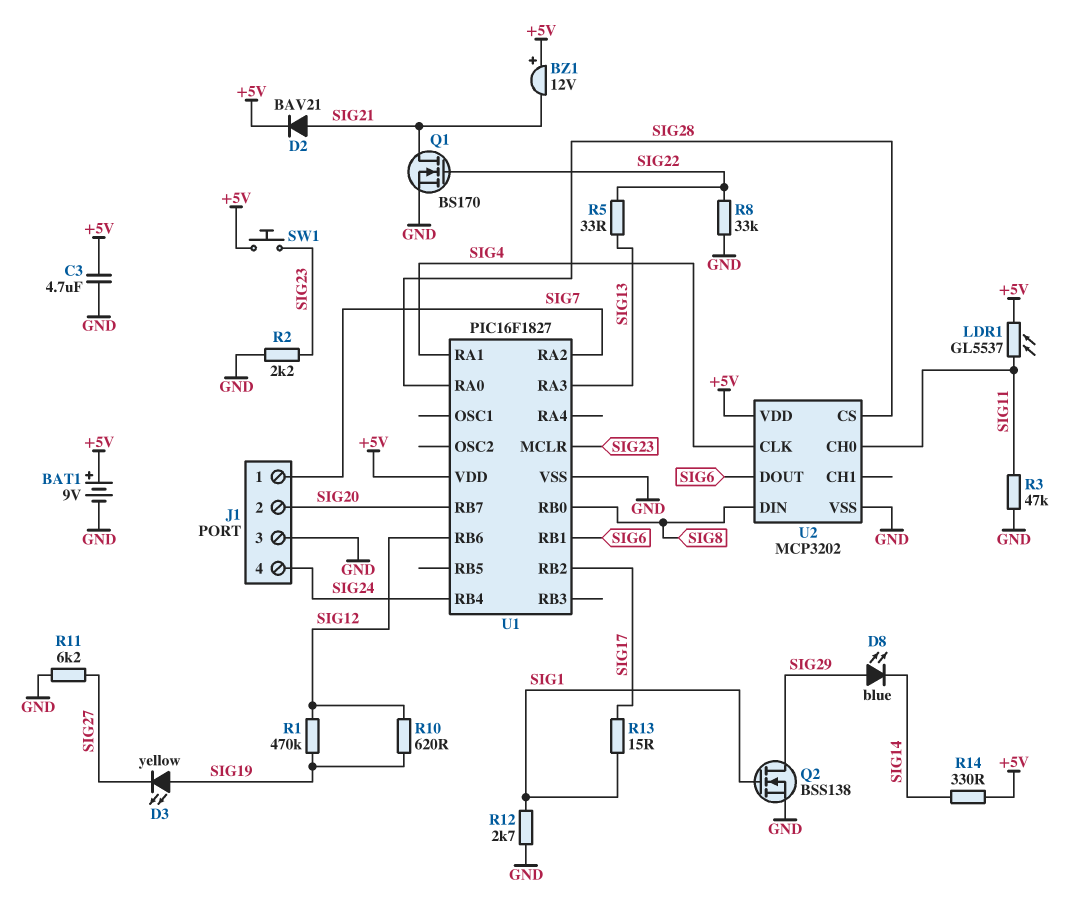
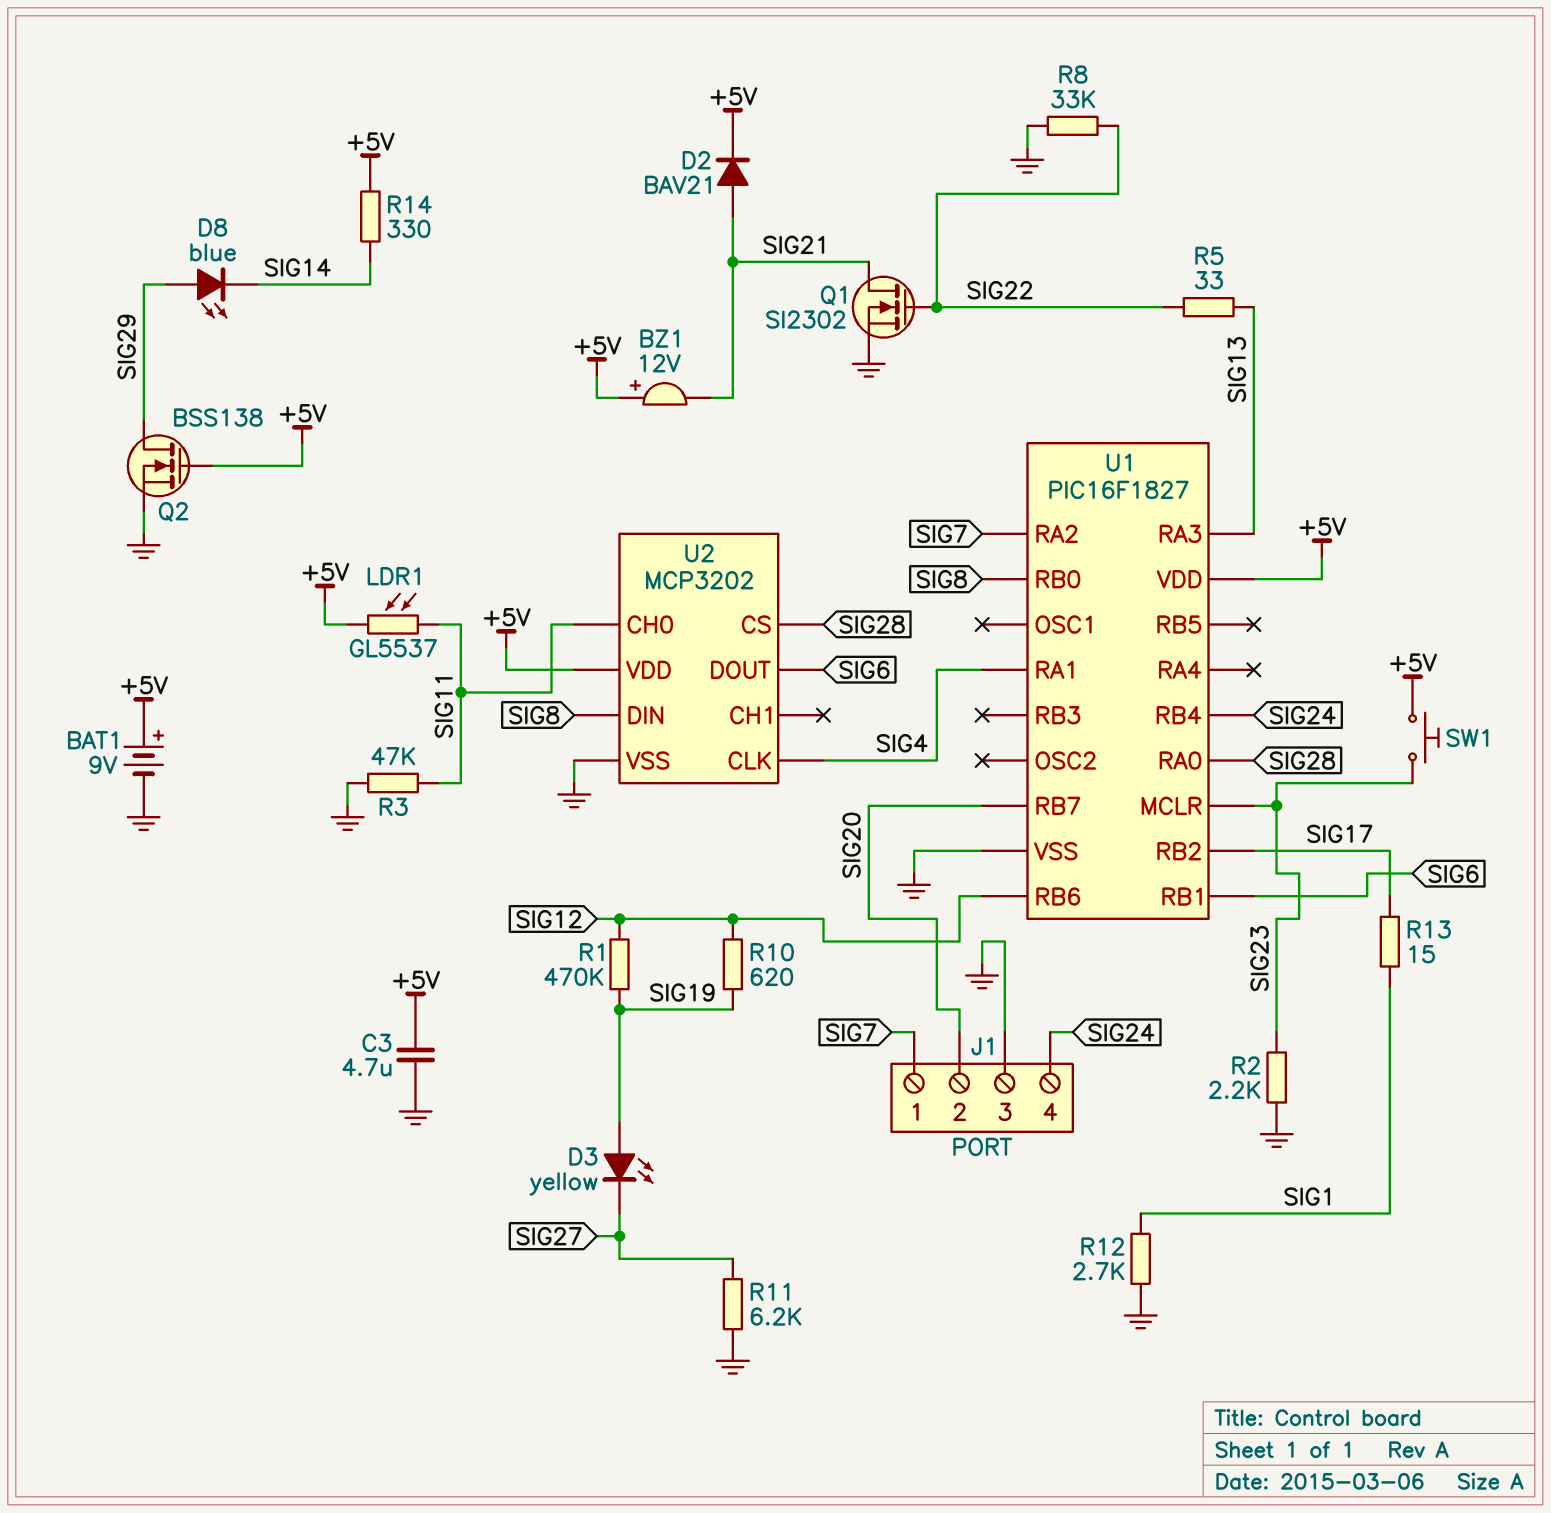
Q1: NMOS BS170 (G SIG22, D SIG21, S GND) -> NMOS SI2302 (G SIG22, D SIG21, S GND)
Q2: NMOS BSS138 (G SIG1, D SIG29, S GND) -> NMOS BSS138 (G +5V, D SIG29, S GND)

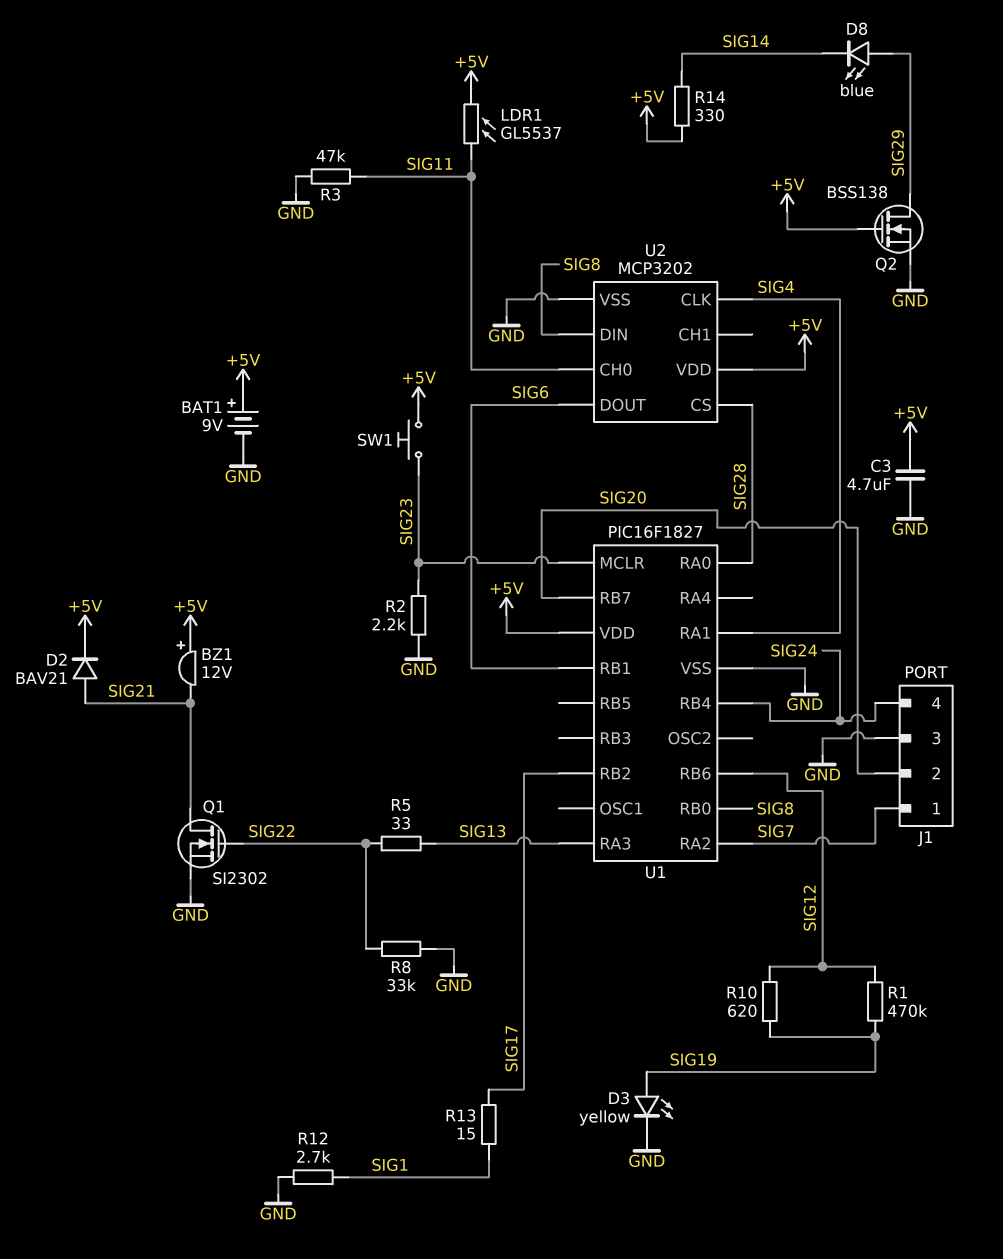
D3: LED yellow (A SIG19, K SIG27) -> LED yellow (A SIG19, K GND)
R11: 6.2k (GND, SIG27) -> none

